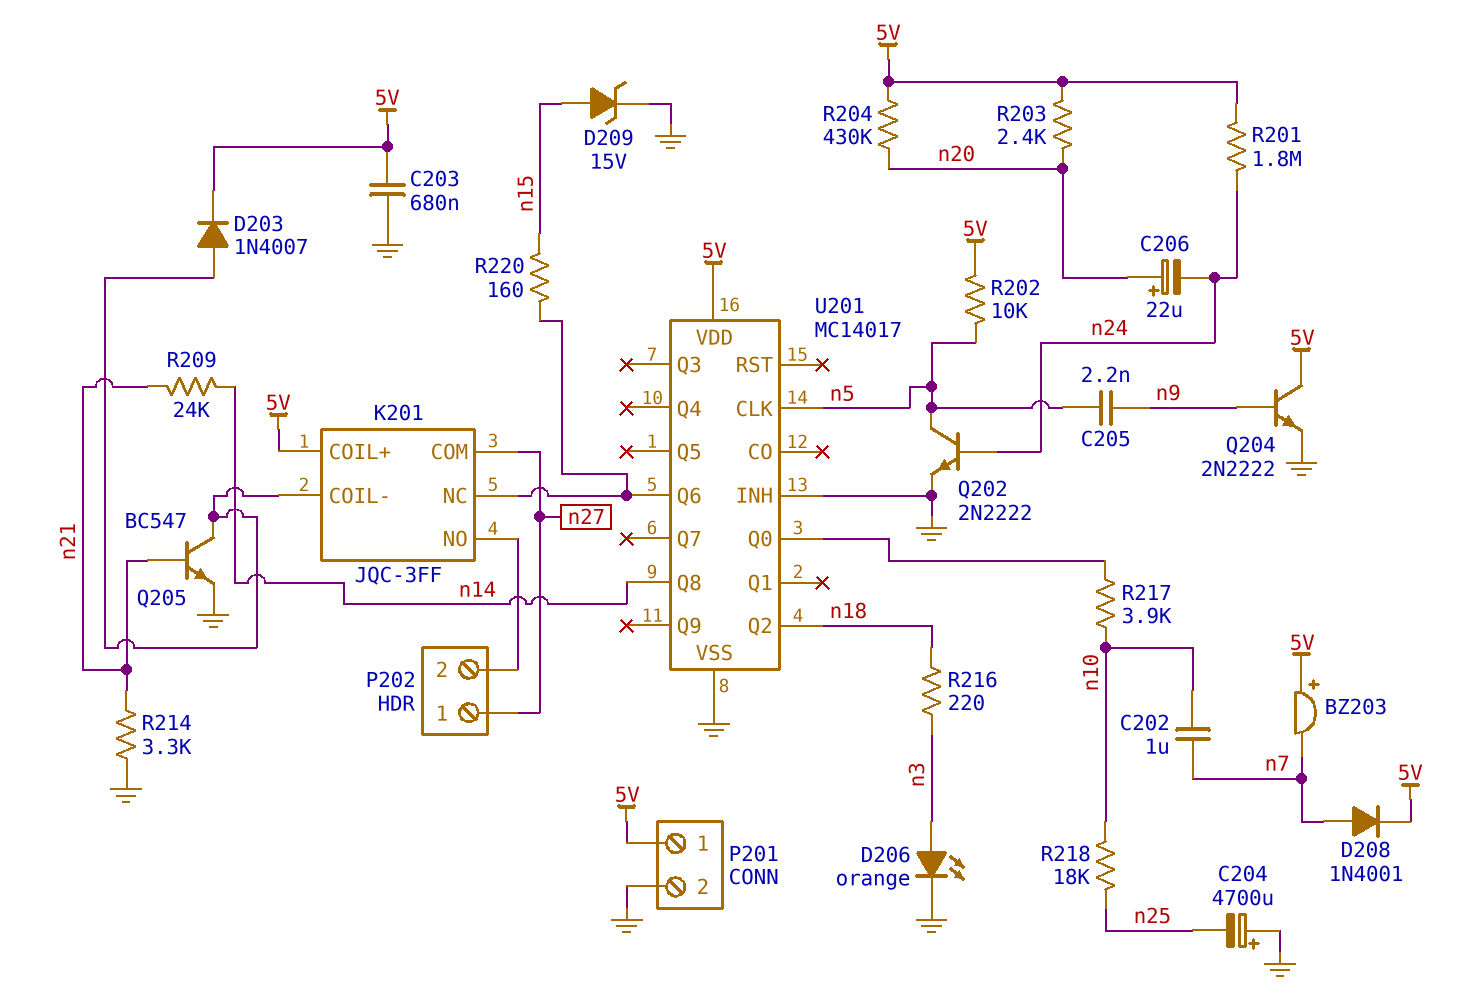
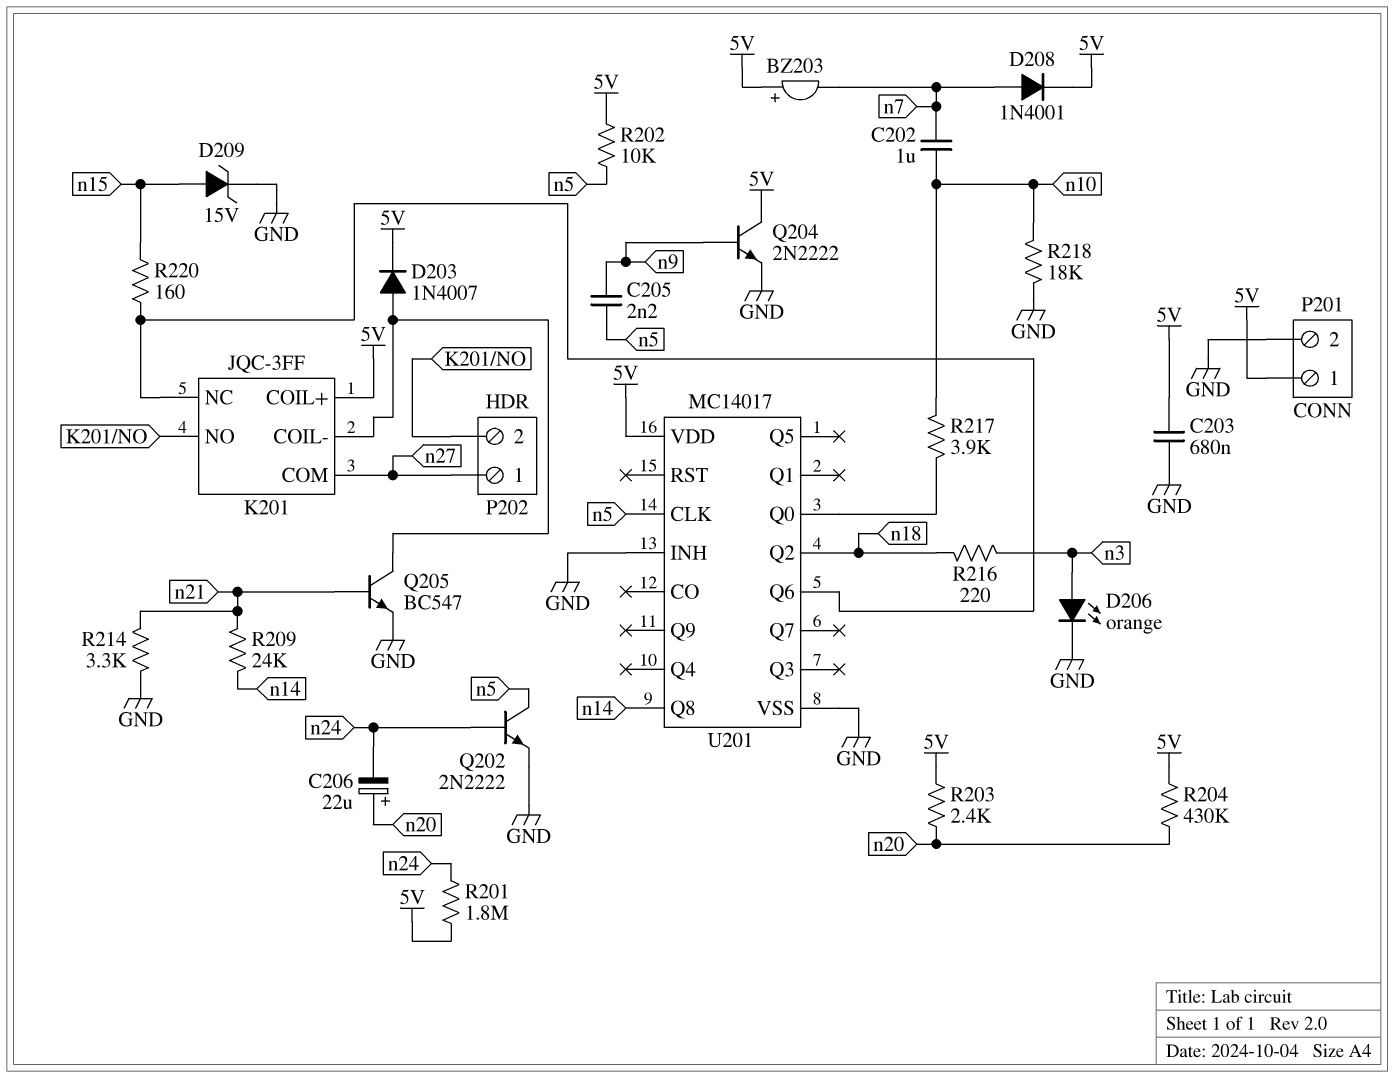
C204: 4700uF (plus GND, minus n25) -> none
R218: 18k (n10, n25) -> 18k (GND, n10)

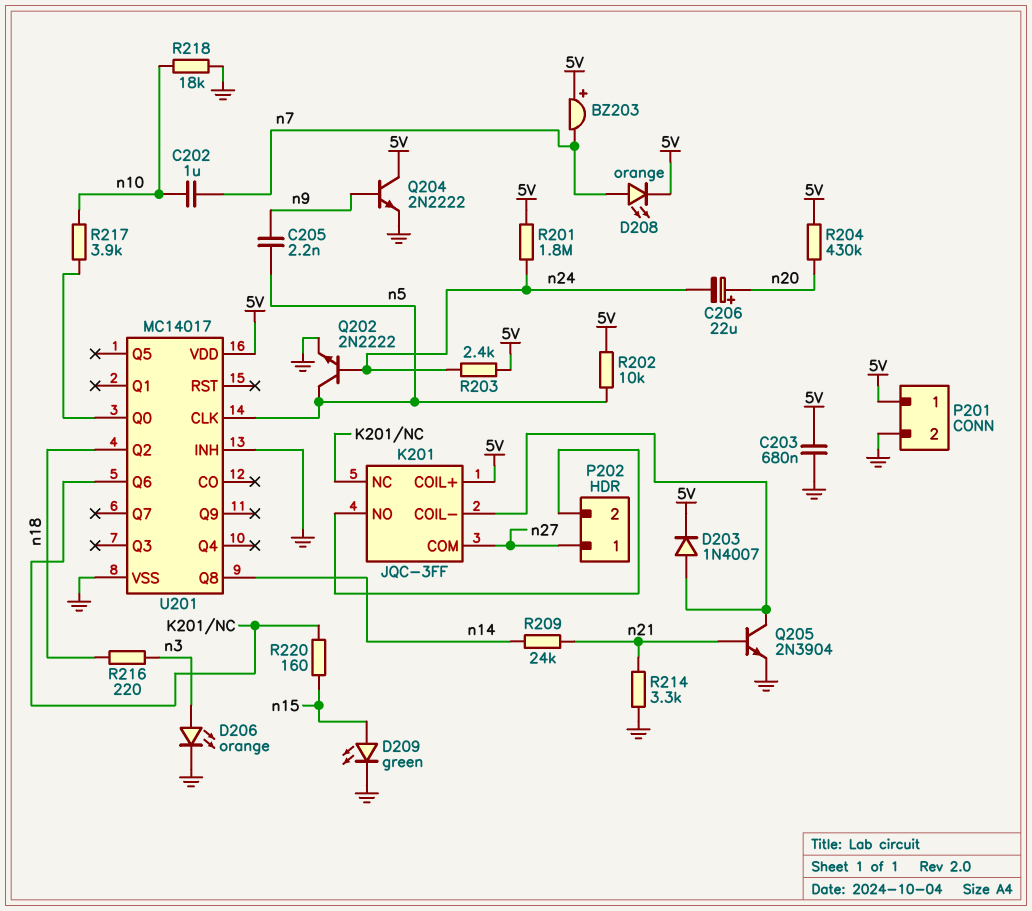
D208: diode 1N4001 (A n7, K 5V) -> LED orange (A n7, K 5V)
D209: zener 15V (A n15, K GND) -> LED green (A n15, K GND)
Q205: NPN BC547 (B n21, C K201/COIL-, E GND) -> NPN 2N3904 (B n21, C K201/COIL-, E GND)
R203: 2.4k (5V, n20) -> 2.4k (5V, n24)

